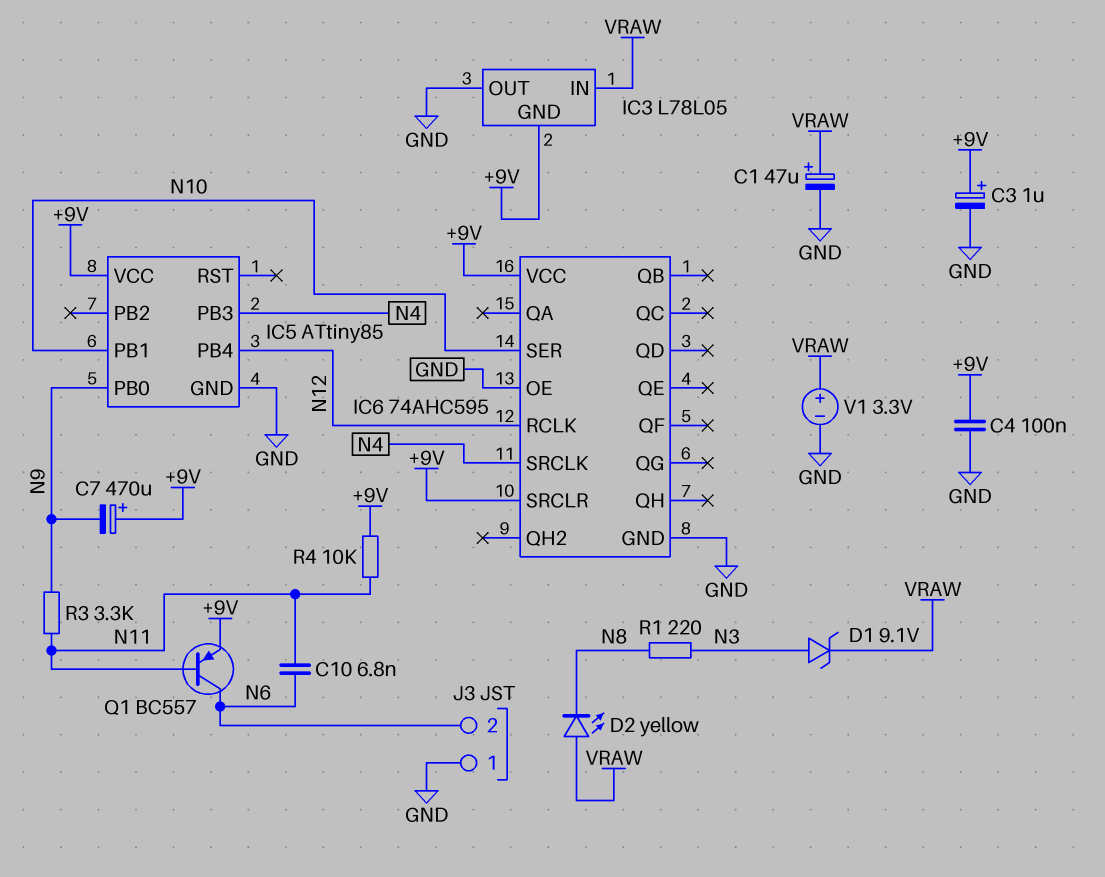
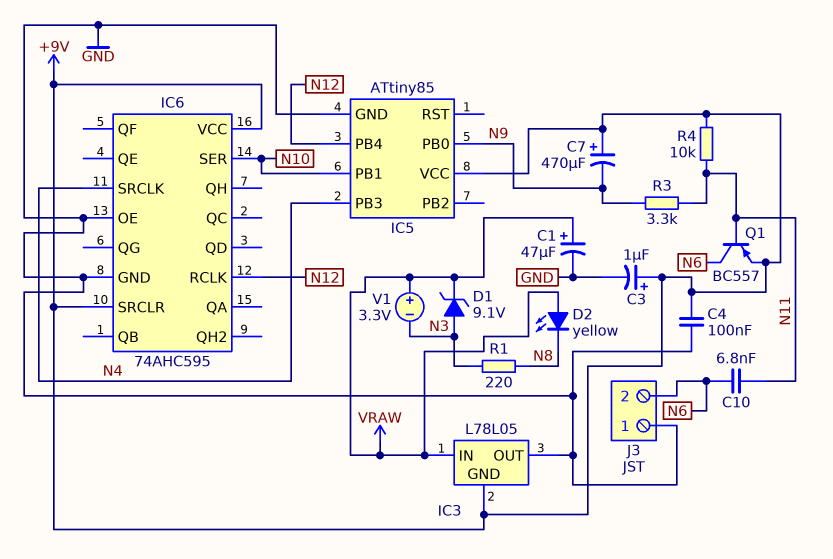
V1: 3.3V (plus VRAW, minus GND) -> 3.3V (plus VRAW, minus N3)

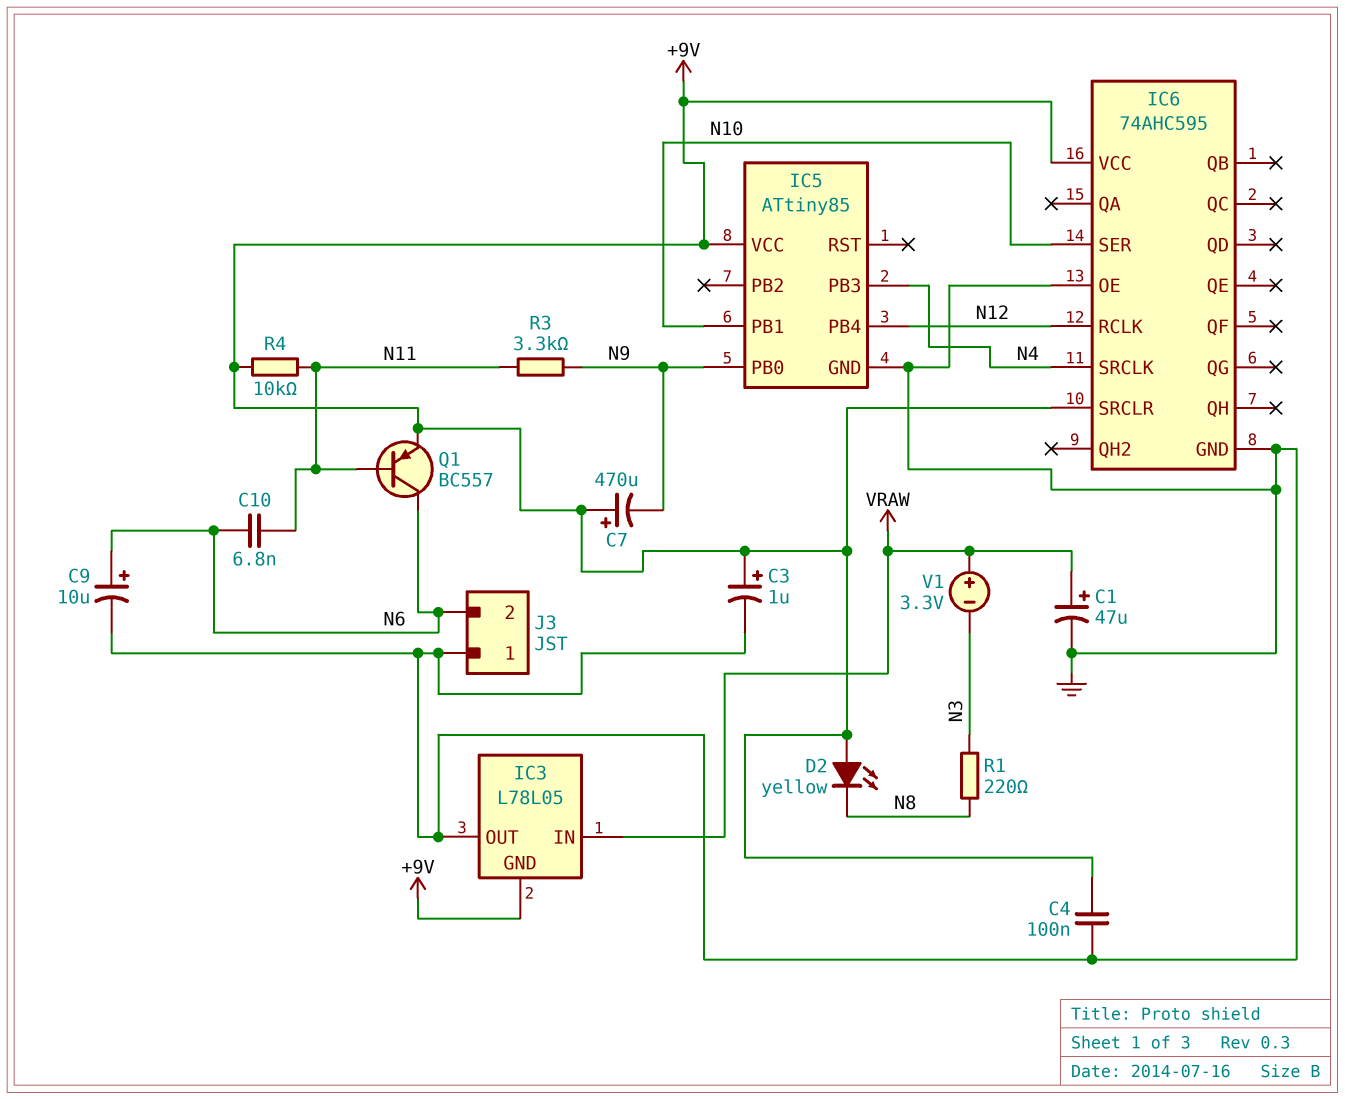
C9: none -> 10uF (plus N6, minus GND)
D1: zener 9.1V (A N3, K VRAW) -> none
D2: LED yellow (A VRAW, K N8) -> LED yellow (A +9V, K N8)

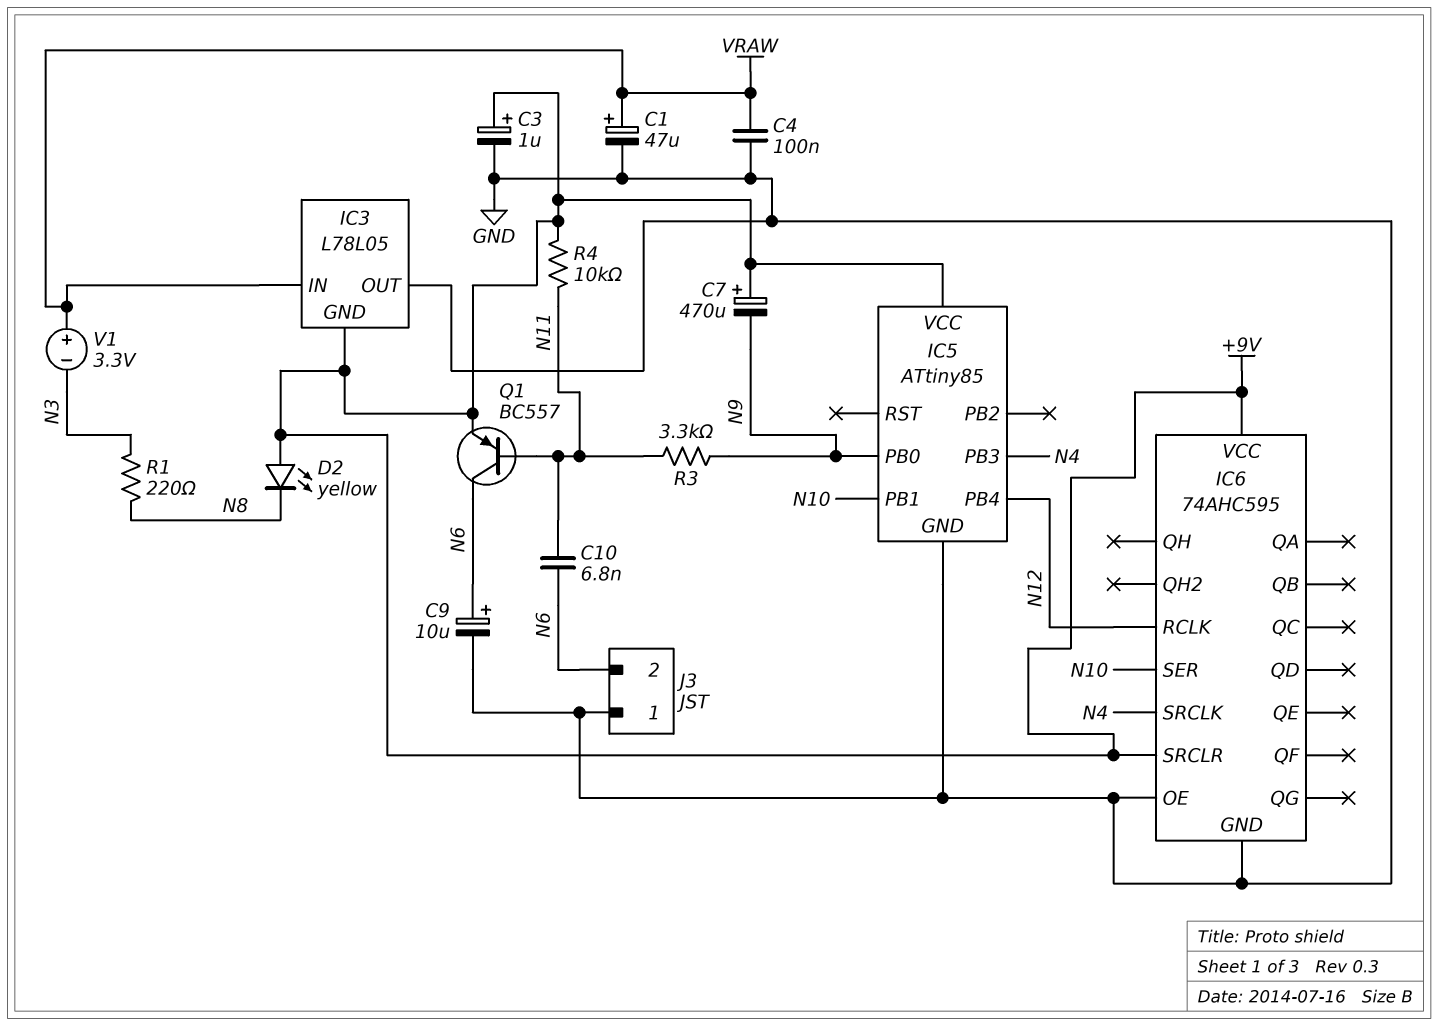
C4: 100nF (+9V, GND) -> 100nF (GND, VRAW)

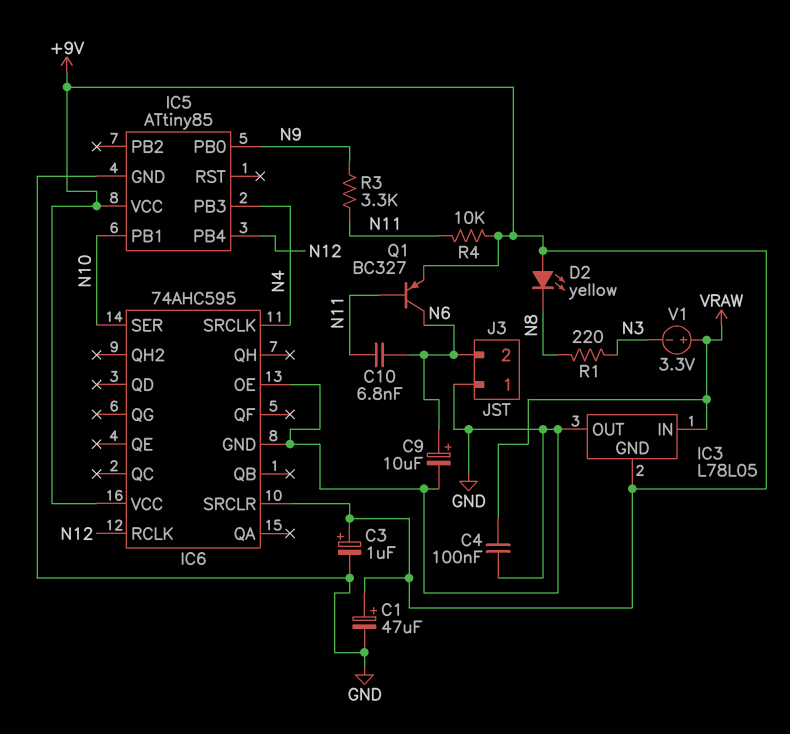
C1: 47uF (plus VRAW, minus GND) -> 47uF (plus +9V, minus GND)
C7: 470uF (plus +9V, minus N9) -> none
Q1: PNP BC557 (B N11, C N6, E +9V) -> PNP BC327 (B N11, C N6, E +9V)

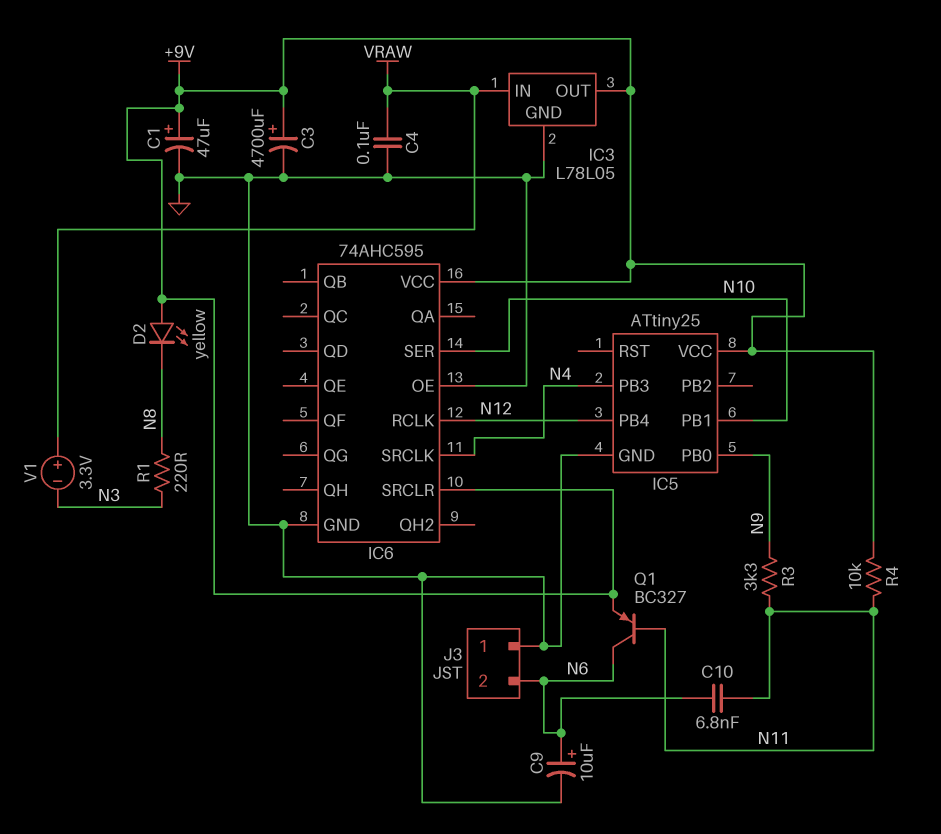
C3: 1uF (plus +9V, minus GND) -> 4700uF (plus +9V, minus GND)
IC3 pin GND: +9V -> GND
IC3 pin OUT: GND -> +9V
IC5: ATtiny85 -> ATtiny25

